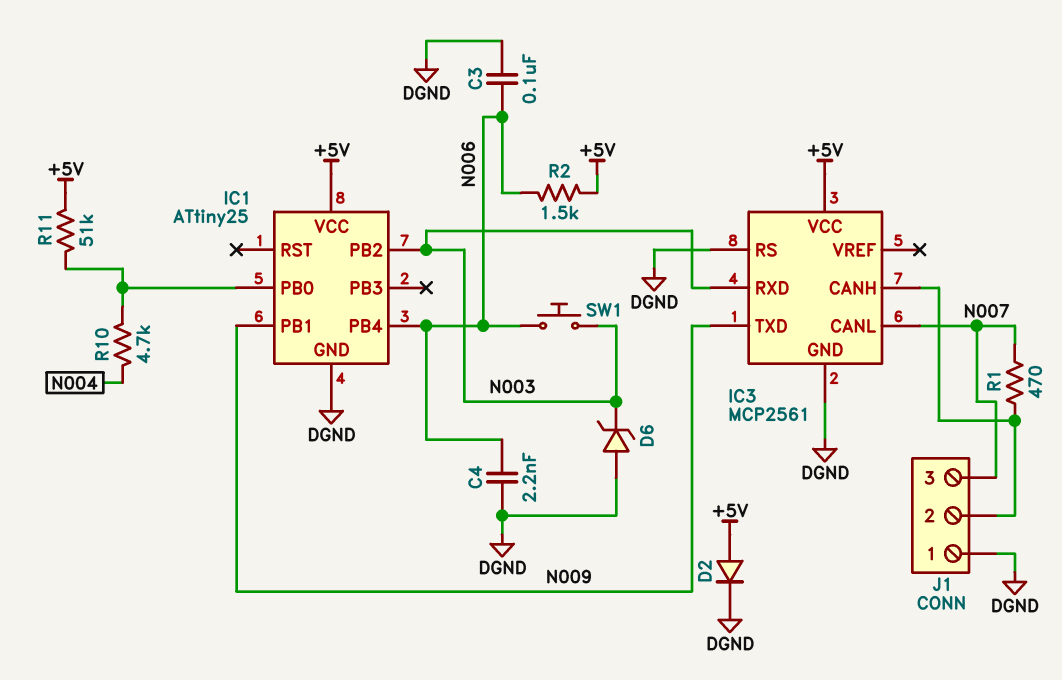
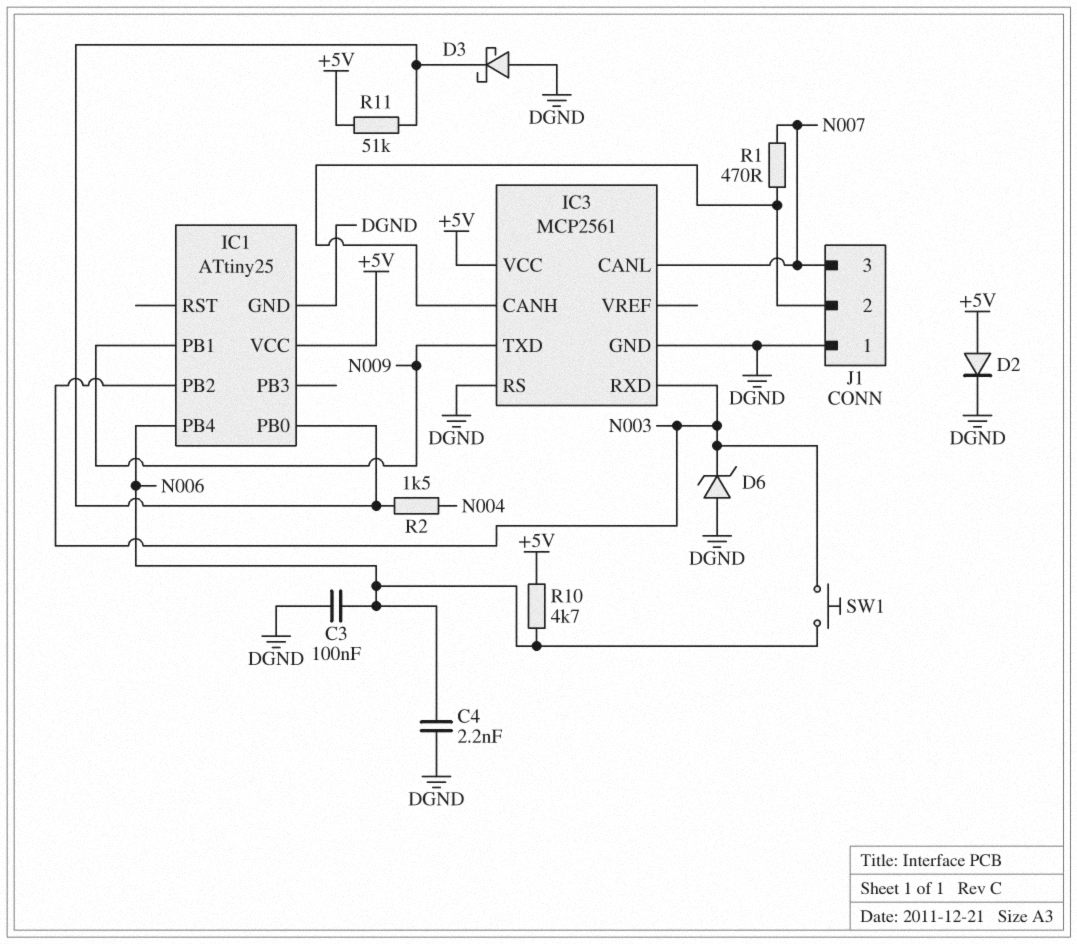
D3: none -> schottky (A DGND, K IC1/PB0)
R2: 1.5k (+5V, N006) -> 1.5k (IC1/PB0, N004)
R10: 4.7k (IC1/PB0, N004) -> 4.7k (+5V, N006)

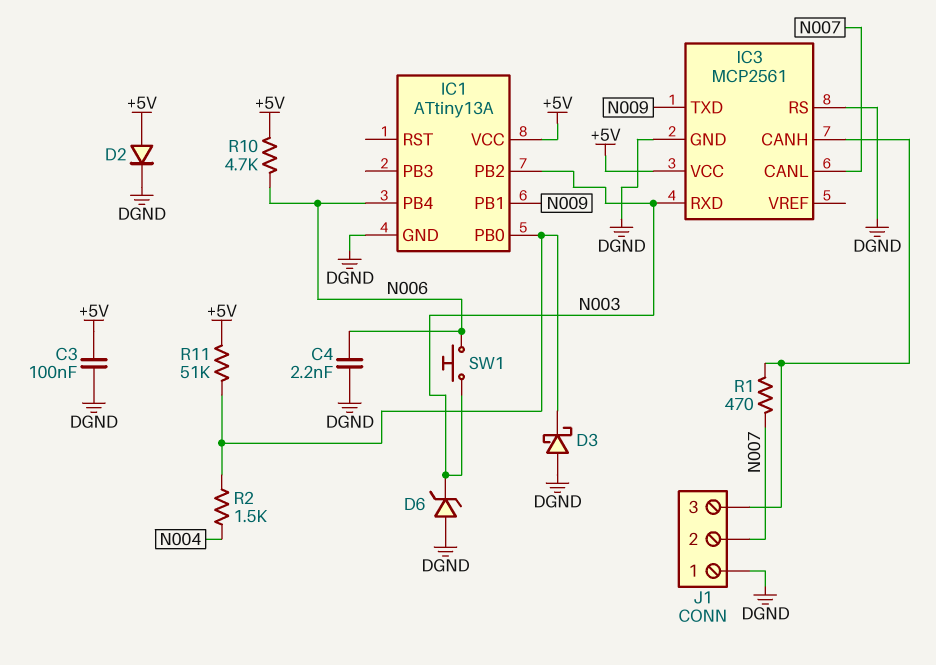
C3: 100nF (DGND, N006) -> 100nF (+5V, DGND)
IC1: ATtiny25 -> ATtiny13A
J1 pin 2: IC3/CANH -> N007
J1 pin 3: N007 -> IC3/CANH

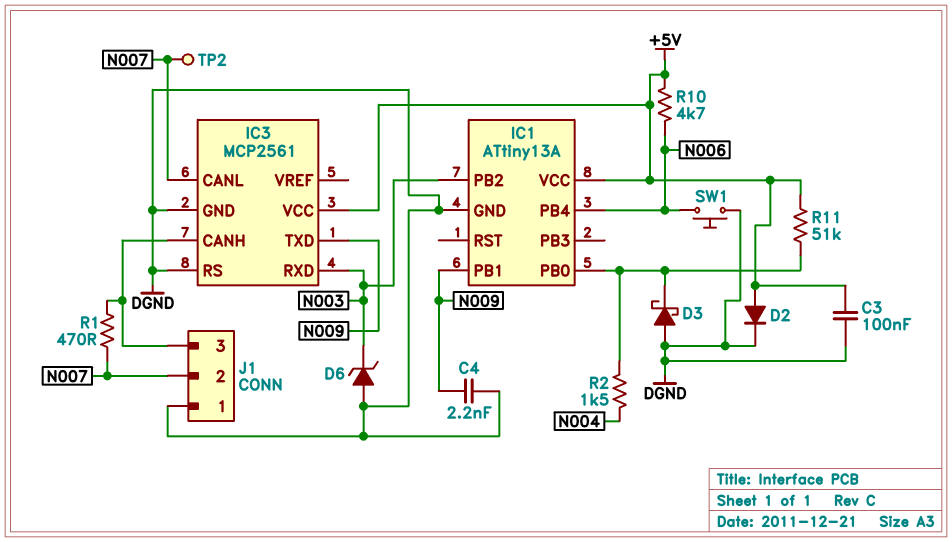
C4: 2.2nF (DGND, N006) -> 2.2nF (DGND, N009)
SW1: button (N003, N006) -> button (DGND, N006)
TP2: none -> test point (N007)

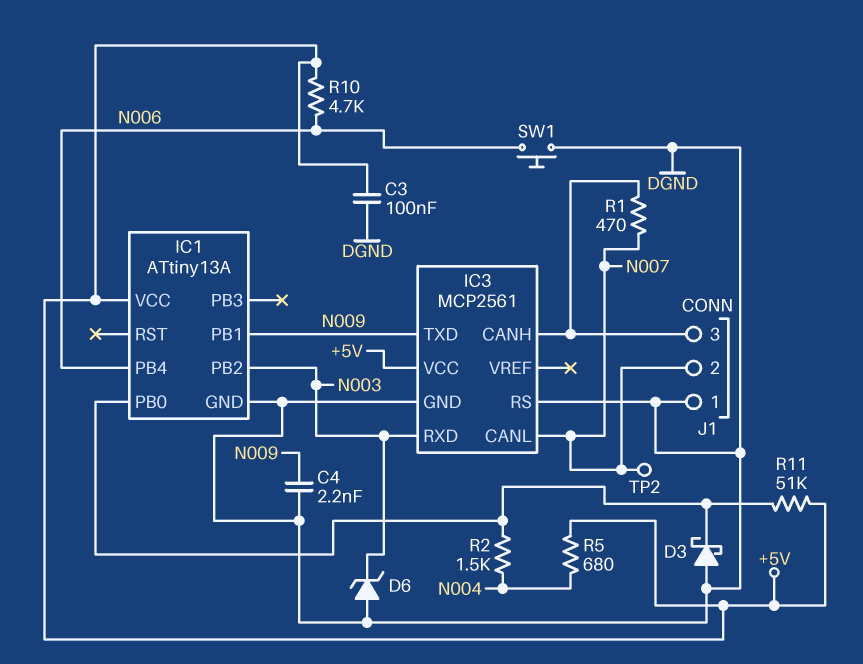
D2: diode (A +5V, K DGND) -> none
R5: none -> 680 (+5V, N004)

